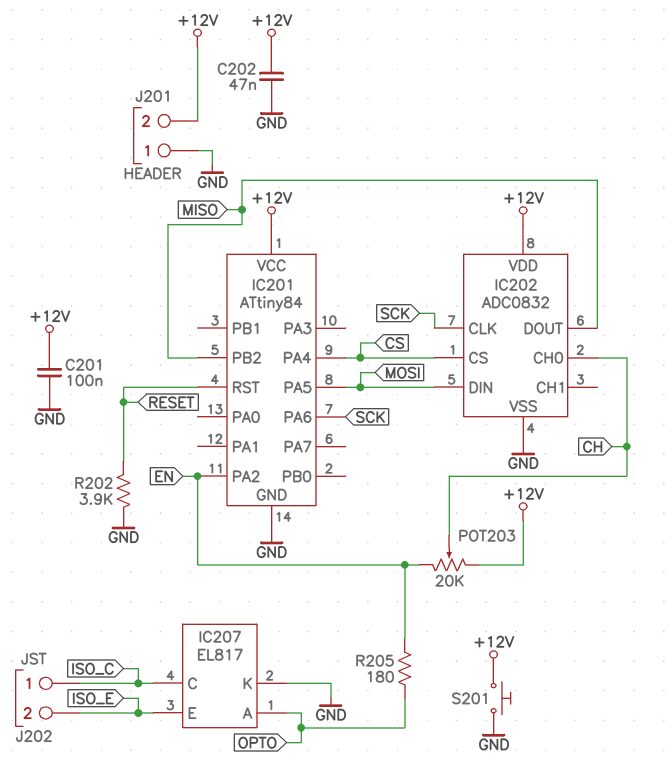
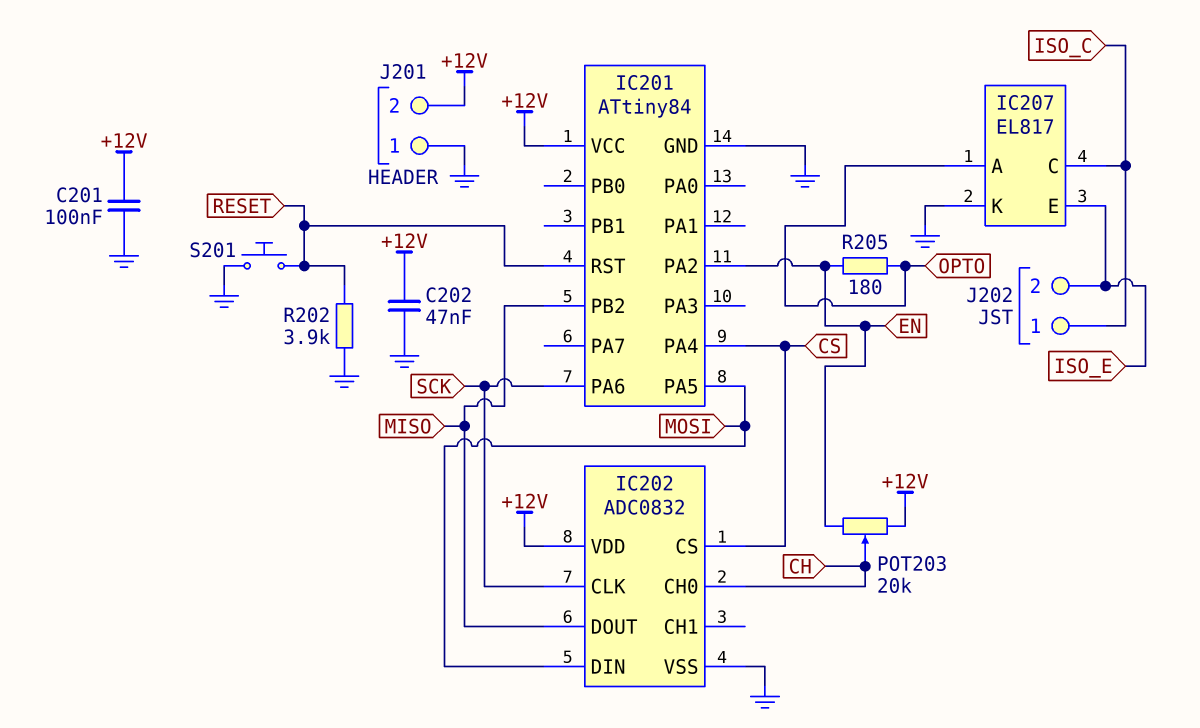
S201: button (+12V, GND) -> button (GND, RESET)

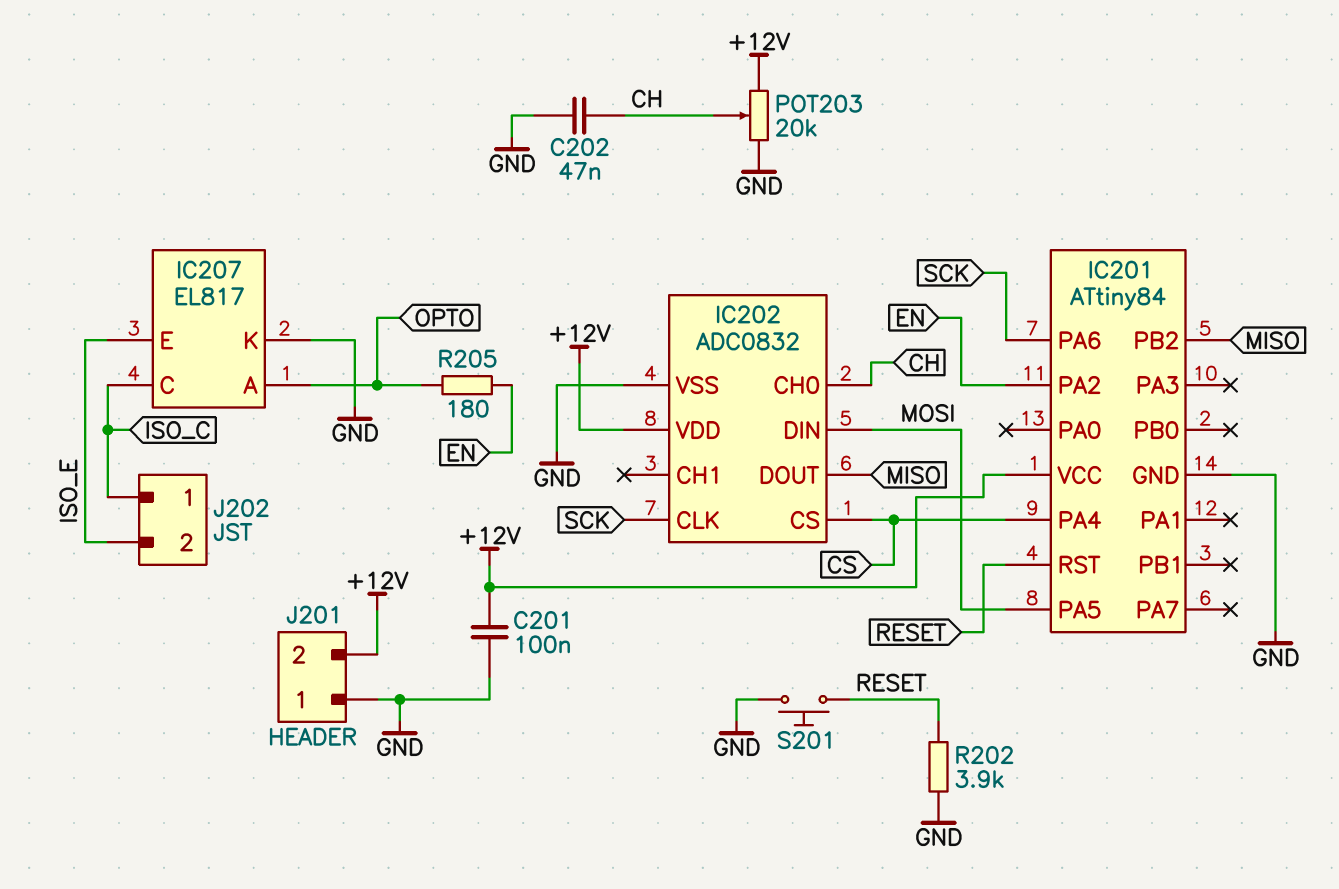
C202: 47nF (+12V, GND) -> 47nF (CH, GND)
POT203: 20k (+12V, EN, wiper CH) -> 20k (+12V, GND, wiper CH)

